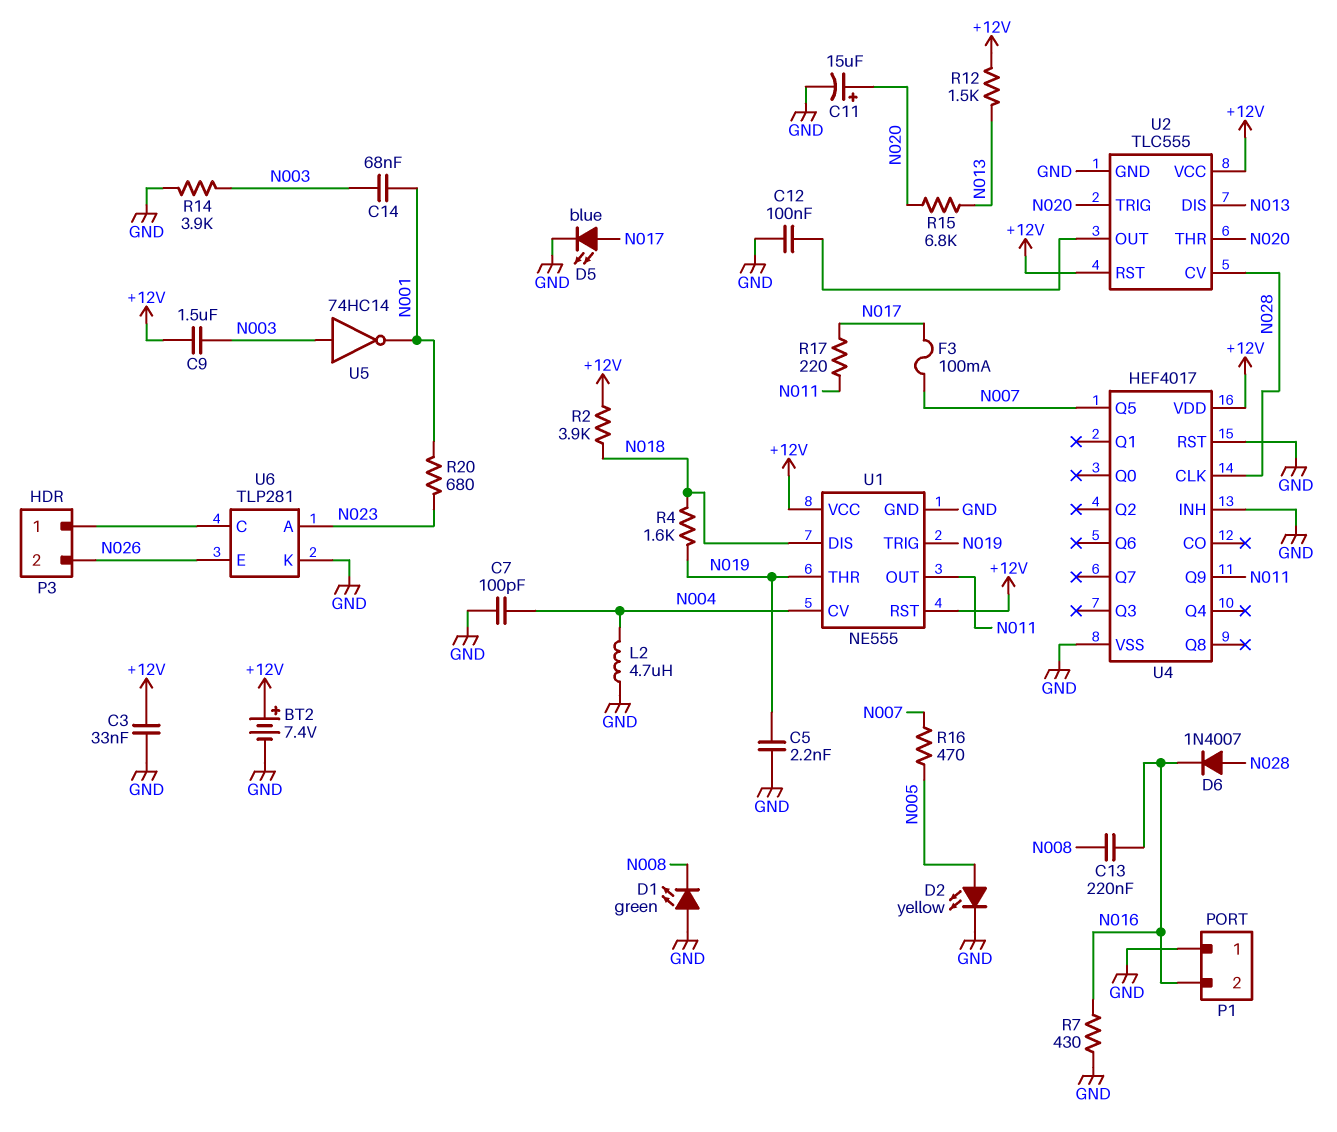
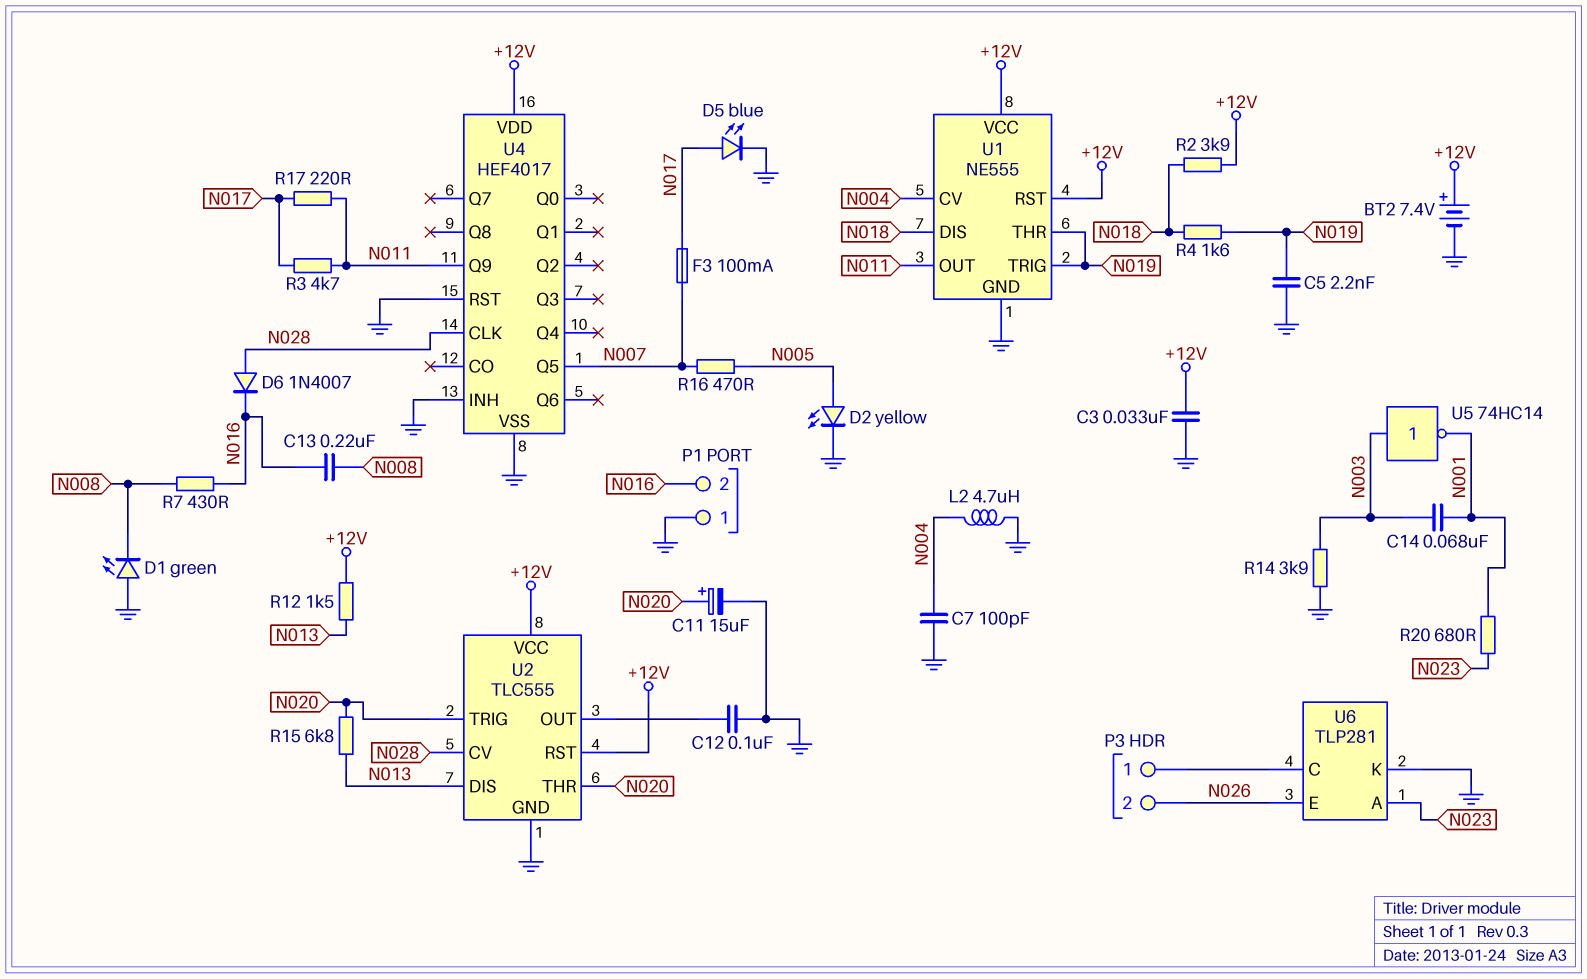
C9: 1.5uF (+12V, N003) -> none
R3: none -> 4.7k (N011, N017)
R7: 430 (GND, N016) -> 430 (N008, N016)

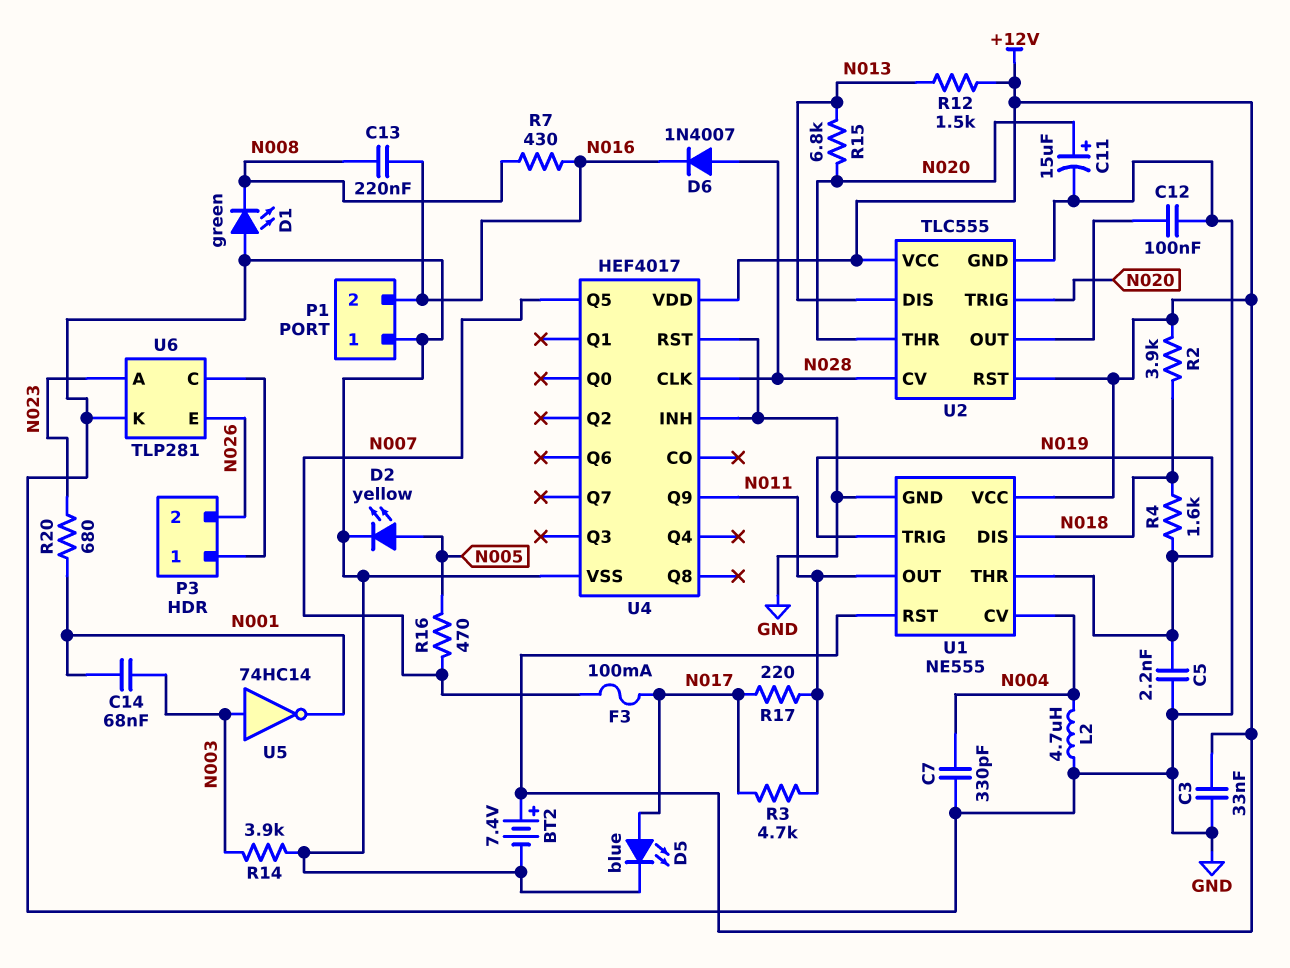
C7: 100pF (GND, N004) -> 330pF (GND, N004)

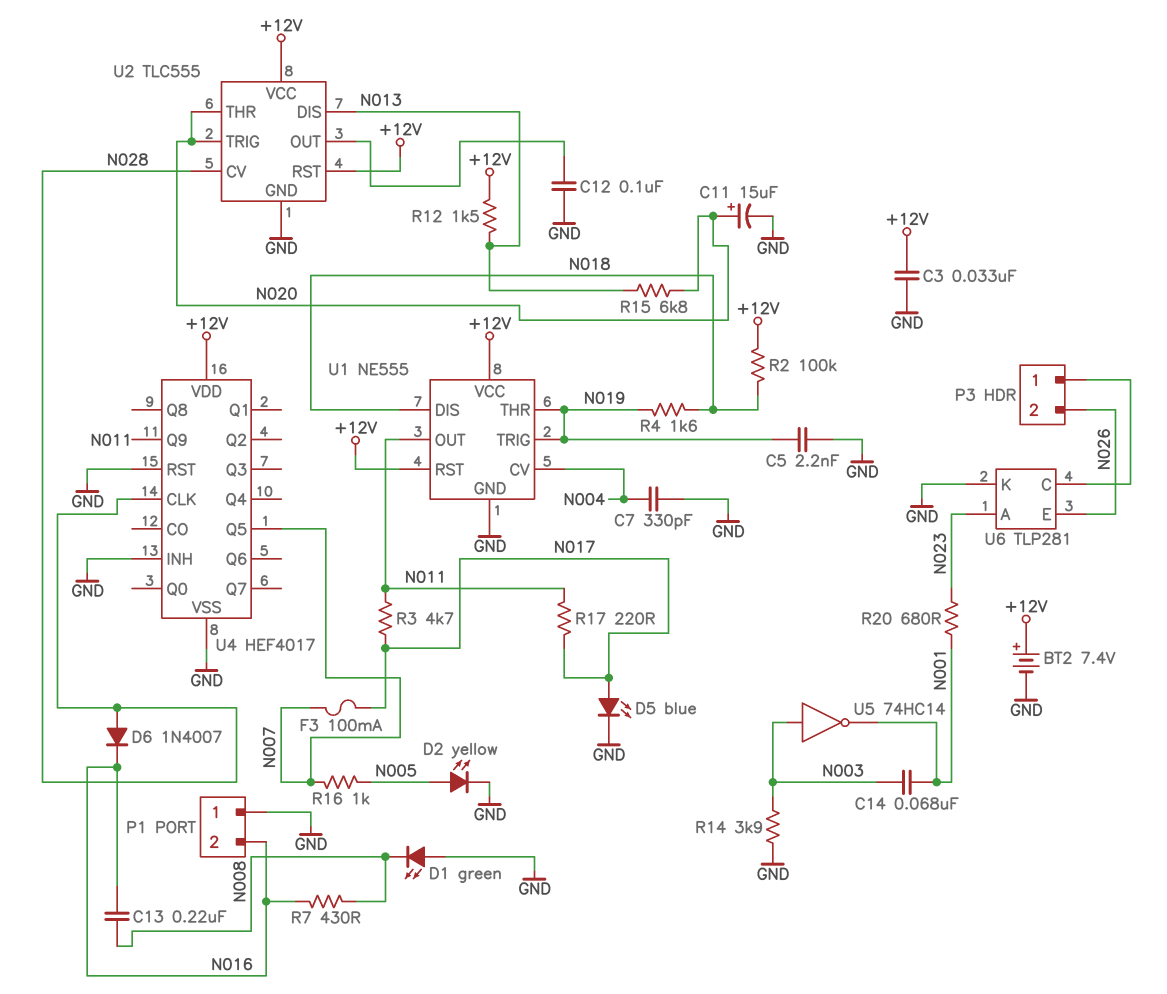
L2: 4.7uH (GND, N004) -> none
R2: 3.9k (+12V, N018) -> 100k (+12V, N018)
R16: 470 (N005, N007) -> 1k (N005, N007)

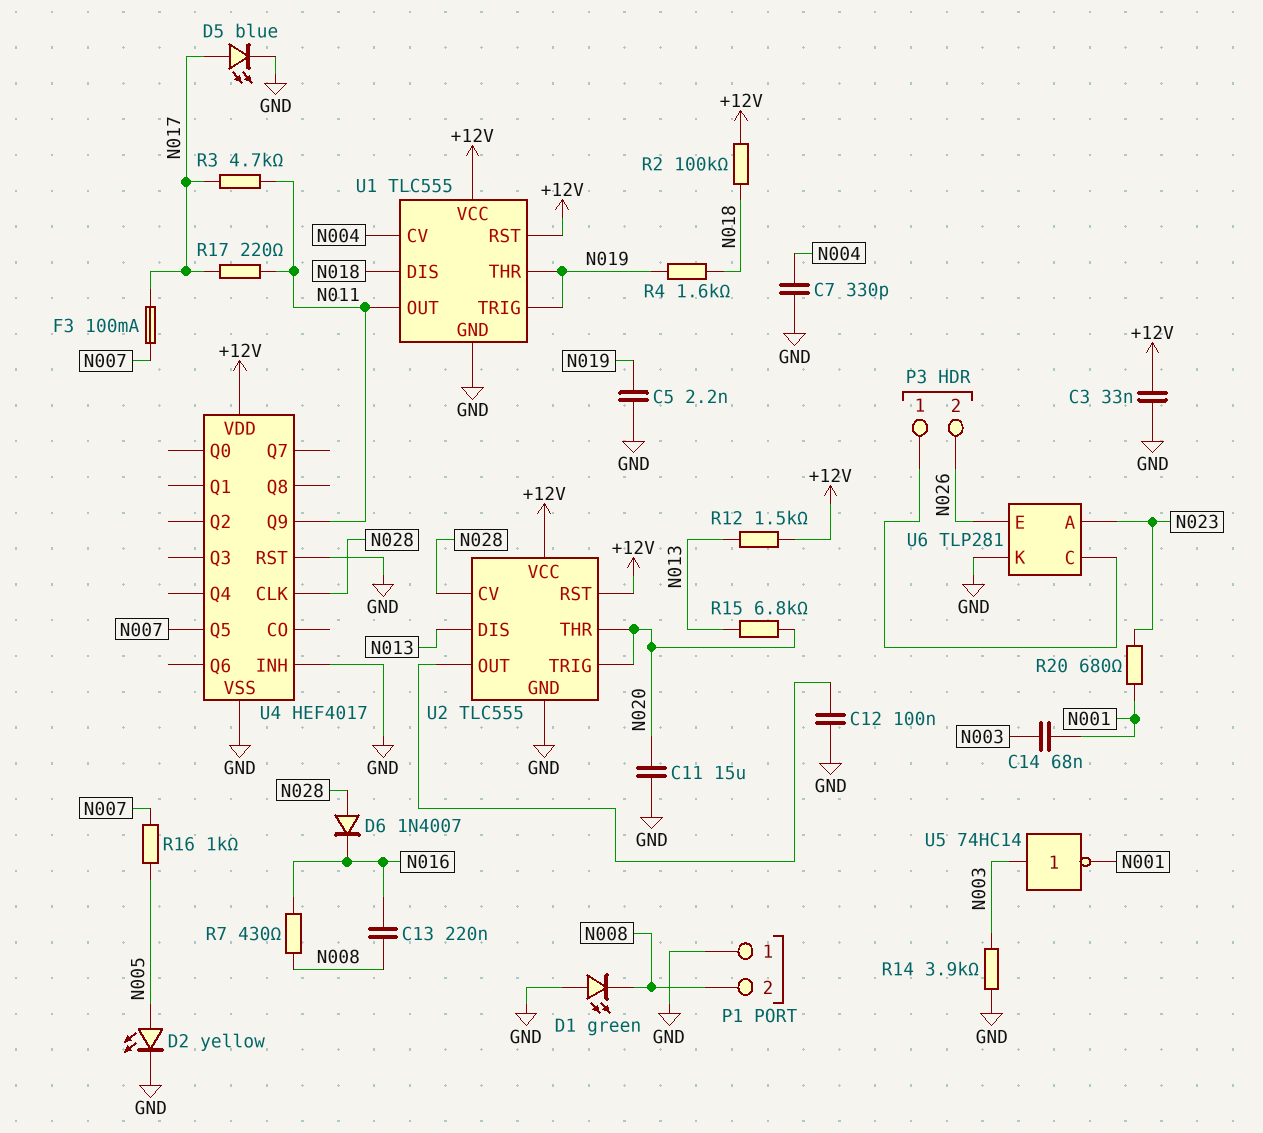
BT2: 7.4V (plus +12V, minus GND) -> none
C11: 15uF (plus N020, minus GND) -> 15uF (GND, N020)
P1 pin 2: N016 -> N008
U1: NE555 -> TLC555

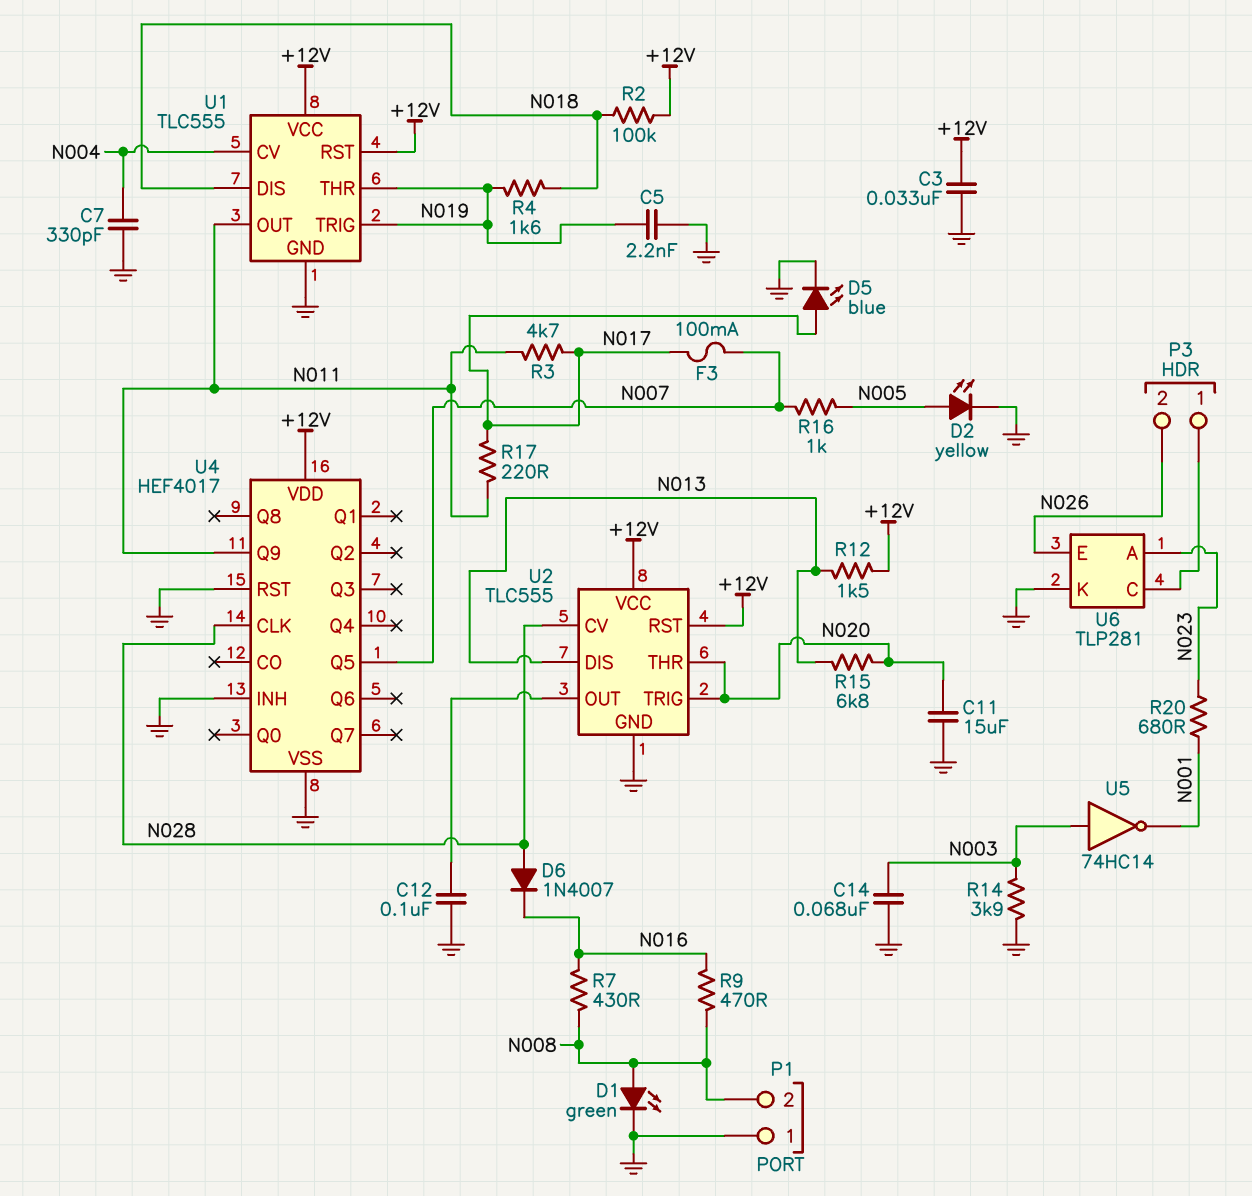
C13: 220nF (N008, N016) -> none
C14: 68nF (N001, N003) -> 68nF (GND, N003)
D1: LED green (A GND, K N008) -> LED green (A N008, K GND)
R9: none -> 470 (N008, N016)

